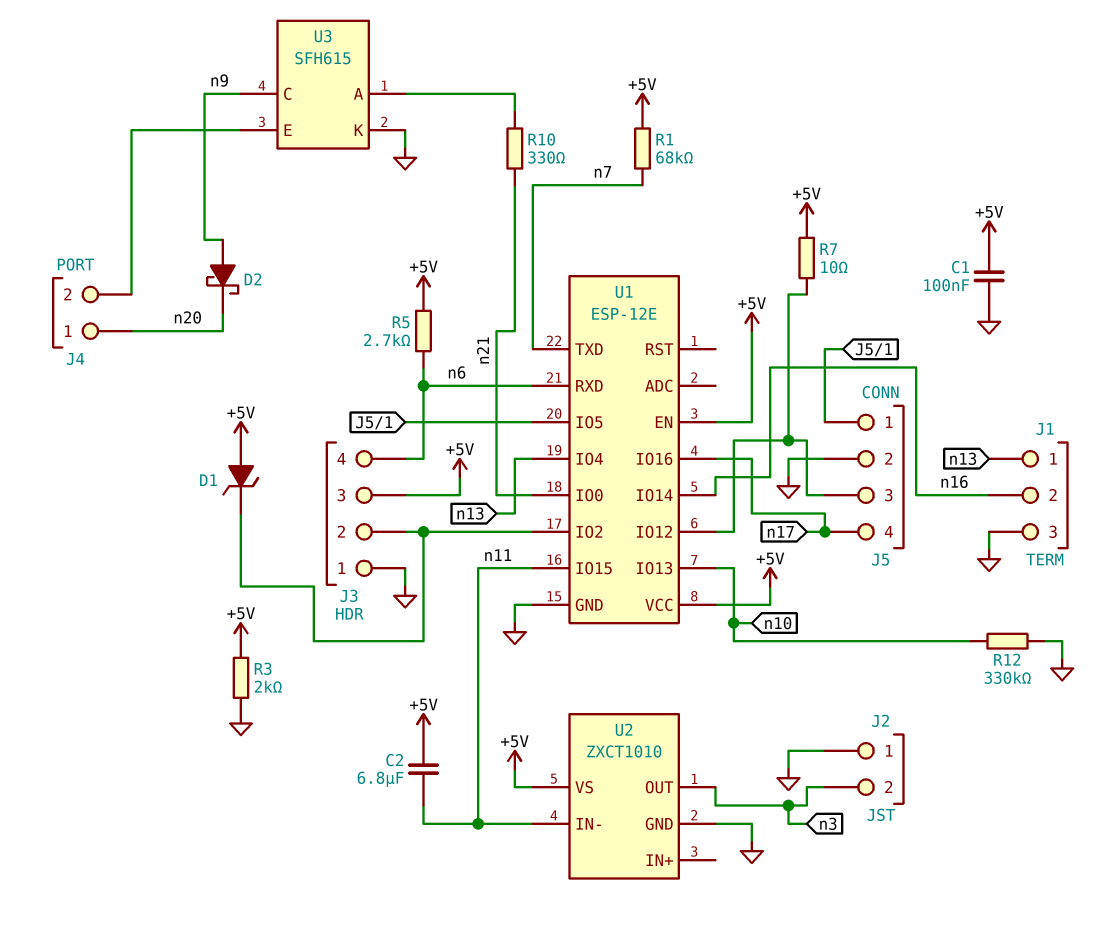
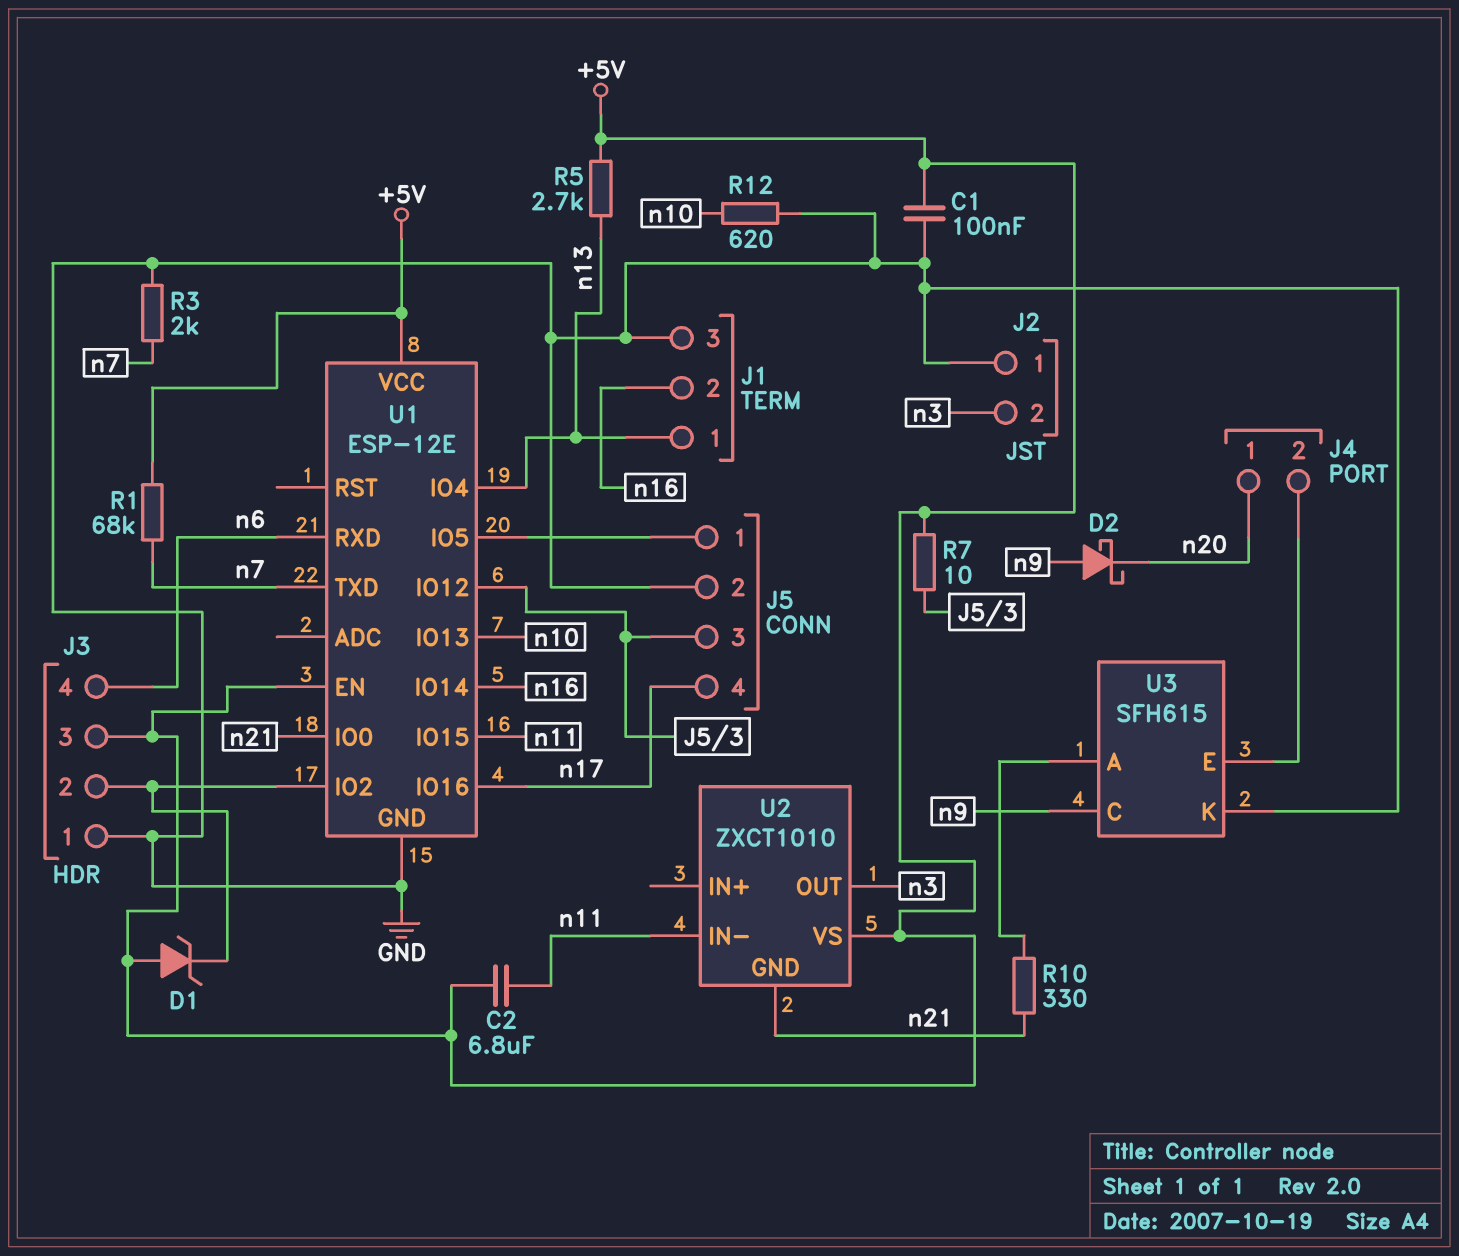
R3: 2k (+5V, GND) -> 2k (GND, n7)
R5: 2.7k (+5V, n6) -> 2.7k (+5V, n13)
R12: 330k (GND, n10) -> 620 (GND, n10)
U2 pin GND: GND -> n21

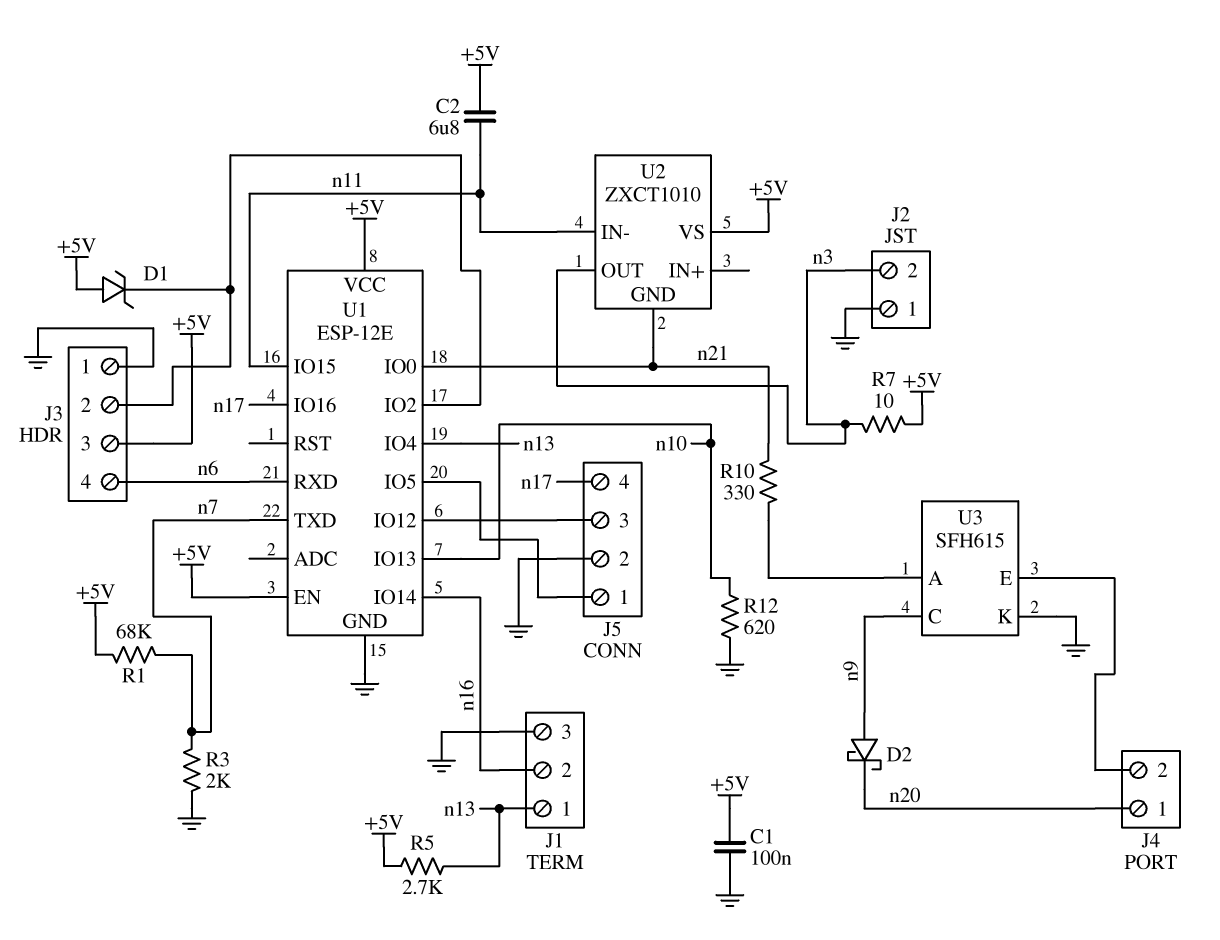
R7: 10 (+5V, J5/3) -> 10 (+5V, n3)

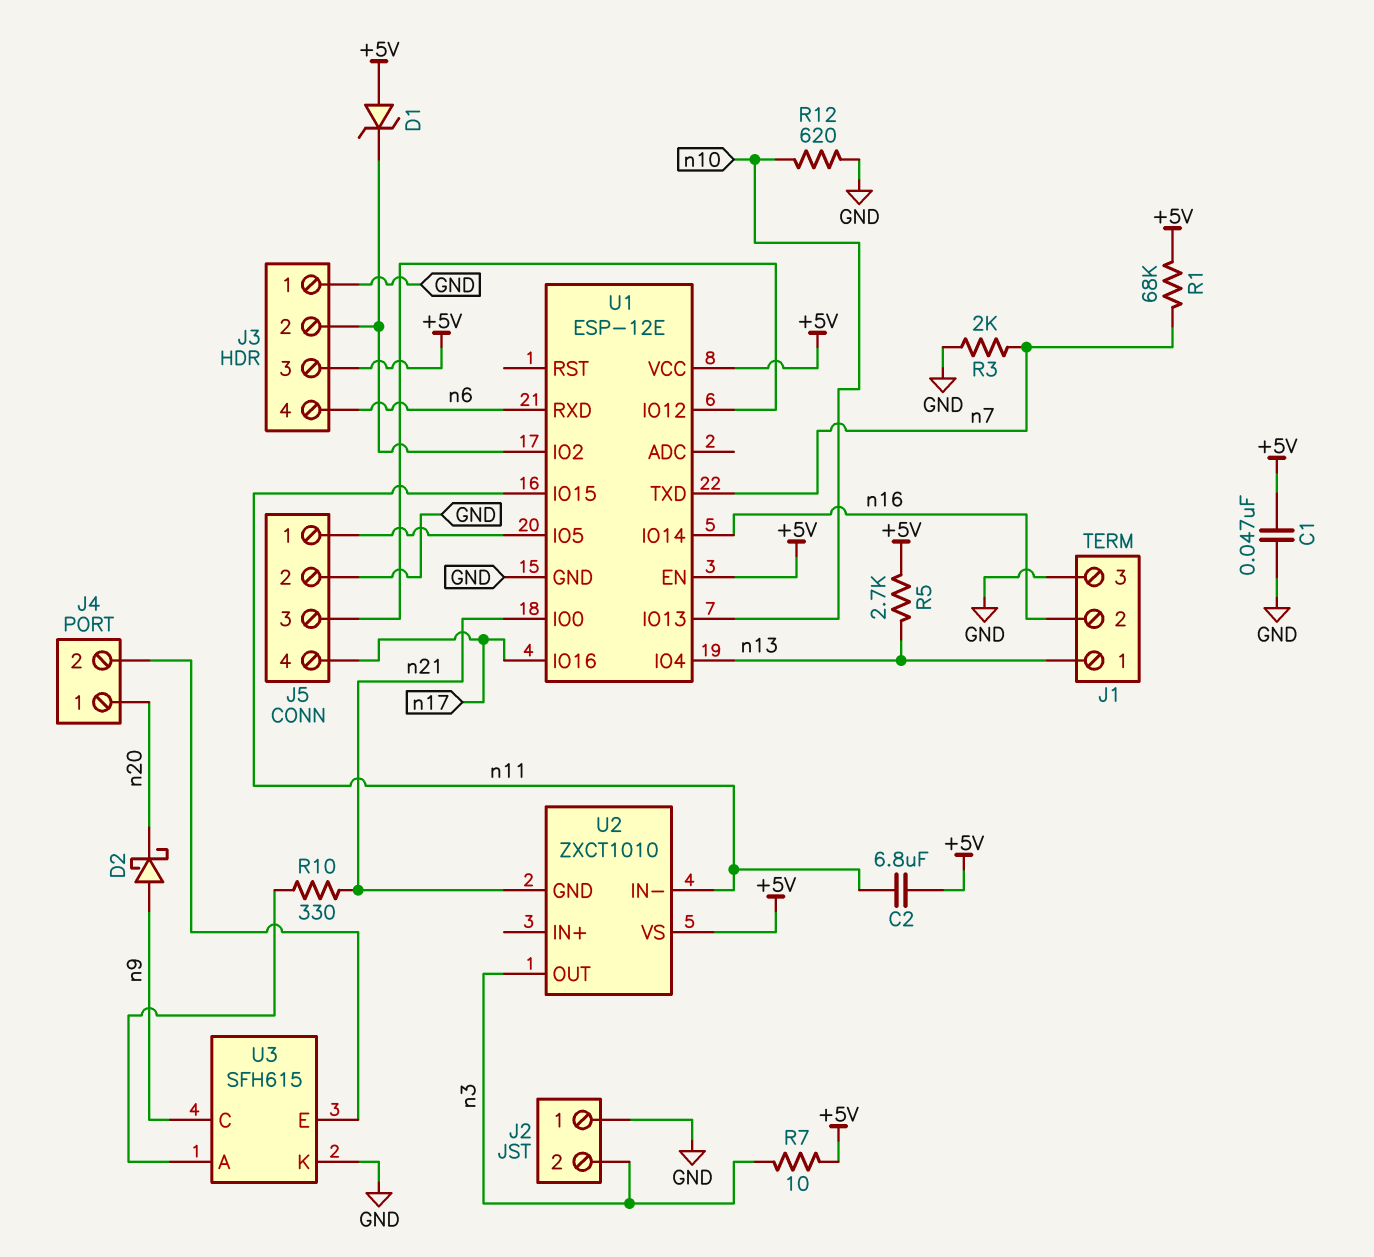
C1: 100nF (+5V, GND) -> 47nF (+5V, GND)

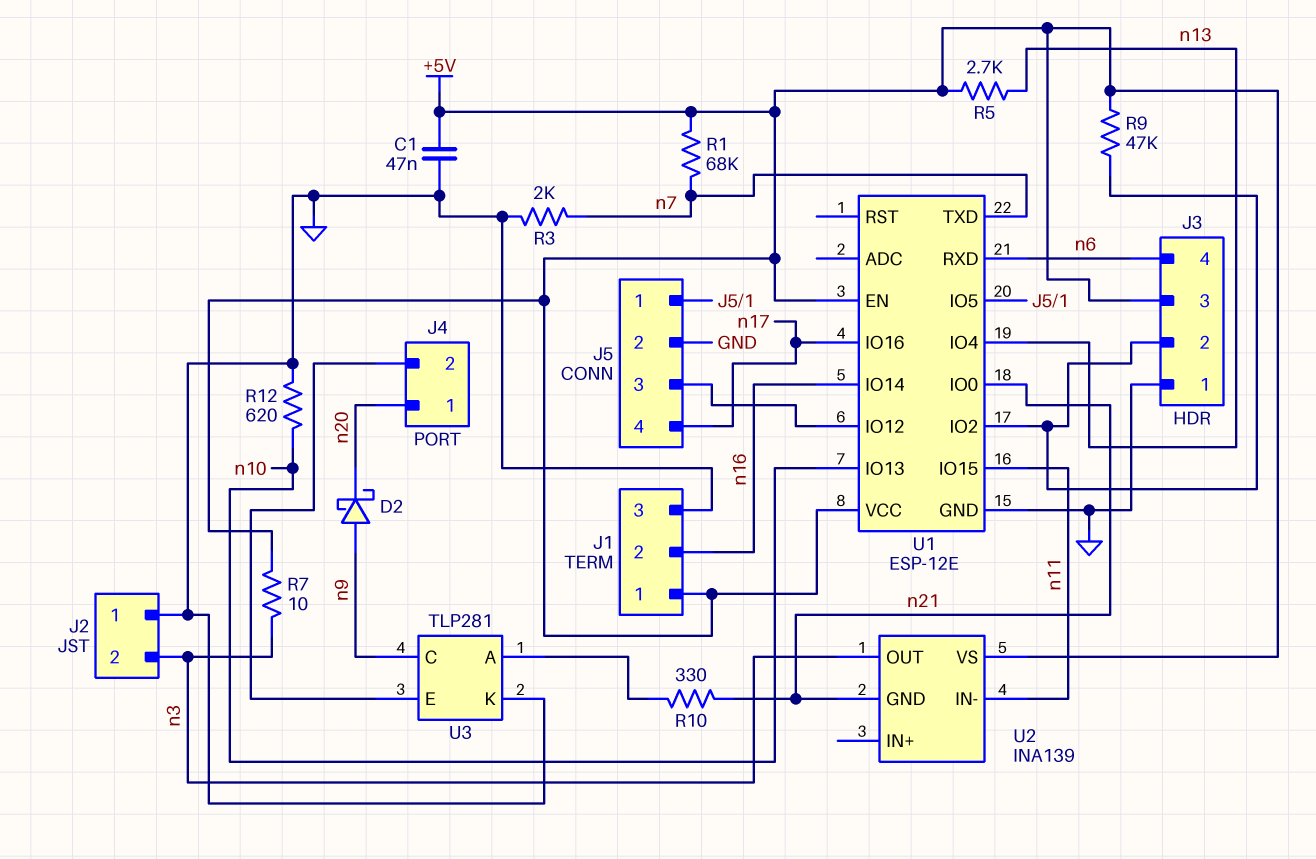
C2: 6.8uF (+5V, n11) -> none
D1: zener (A +5V, K J3/2) -> none
J1 pin 1: n13 -> +5V
R9: none -> 47k (+5V, J3/2)
U2: ZXCT1010 -> INA139
U3: SFH615 -> TLP281

